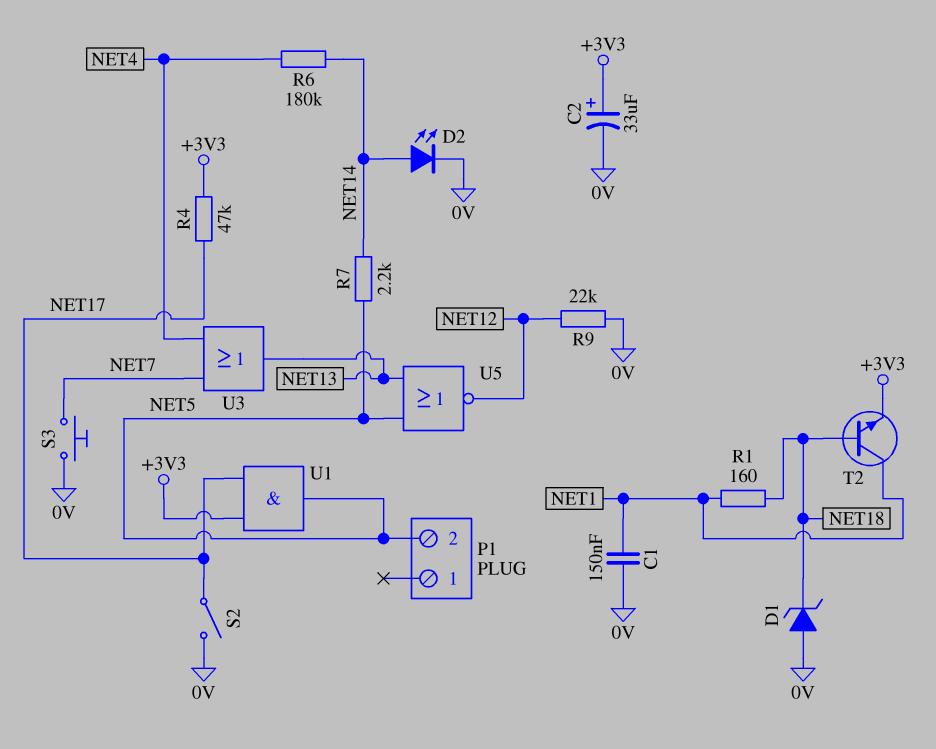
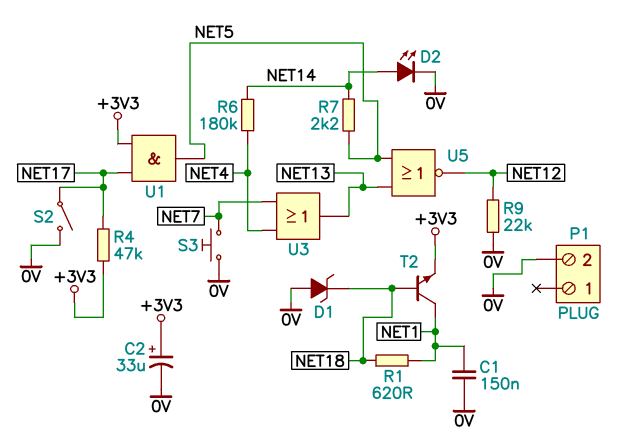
P1 pin 2: NET5 -> 0V
R1: 160 (NET1, NET18) -> 620 (NET1, NET18)

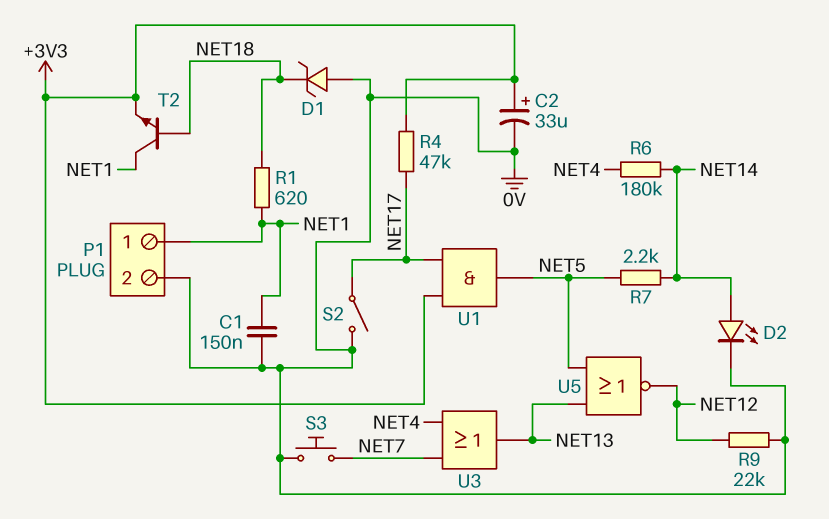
P1 pin 1: none -> NET1

